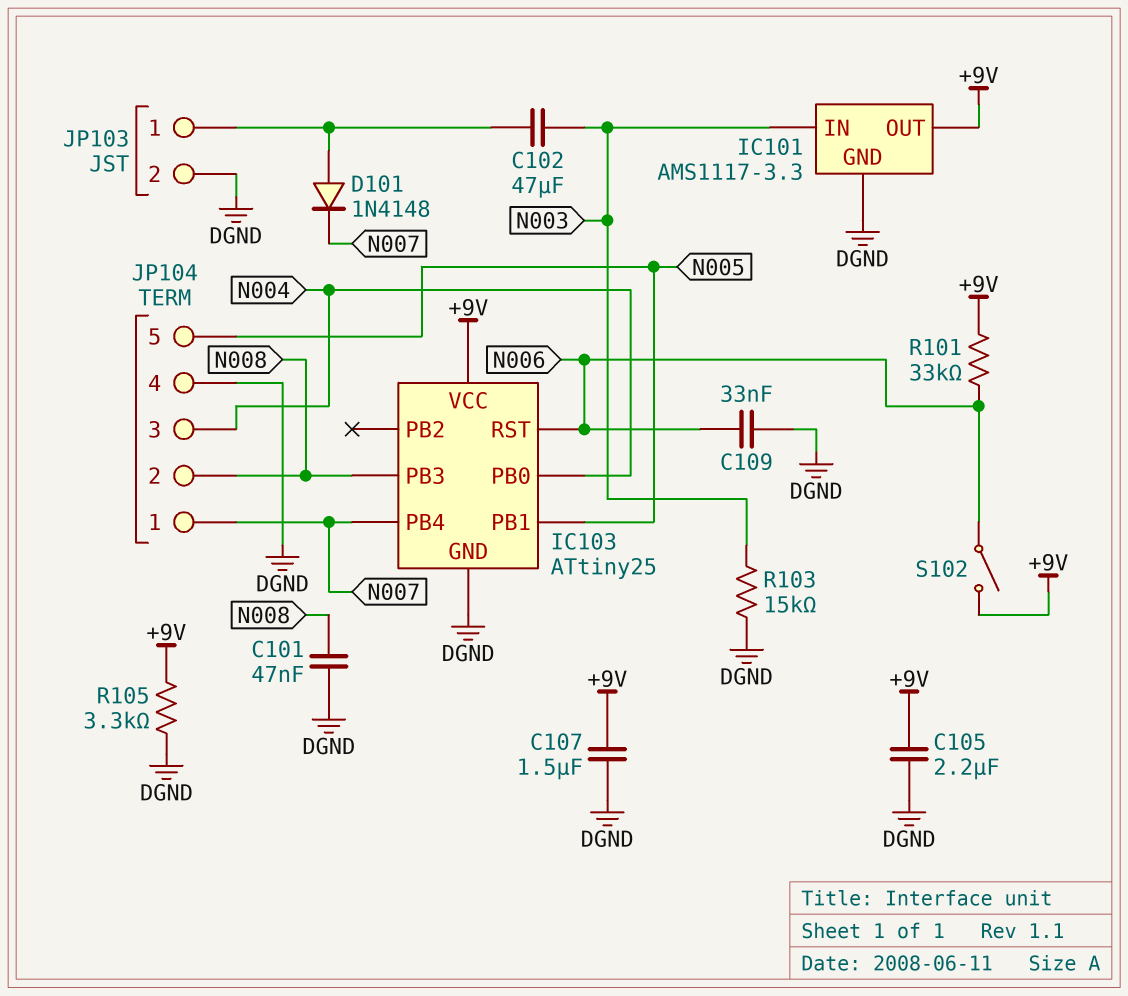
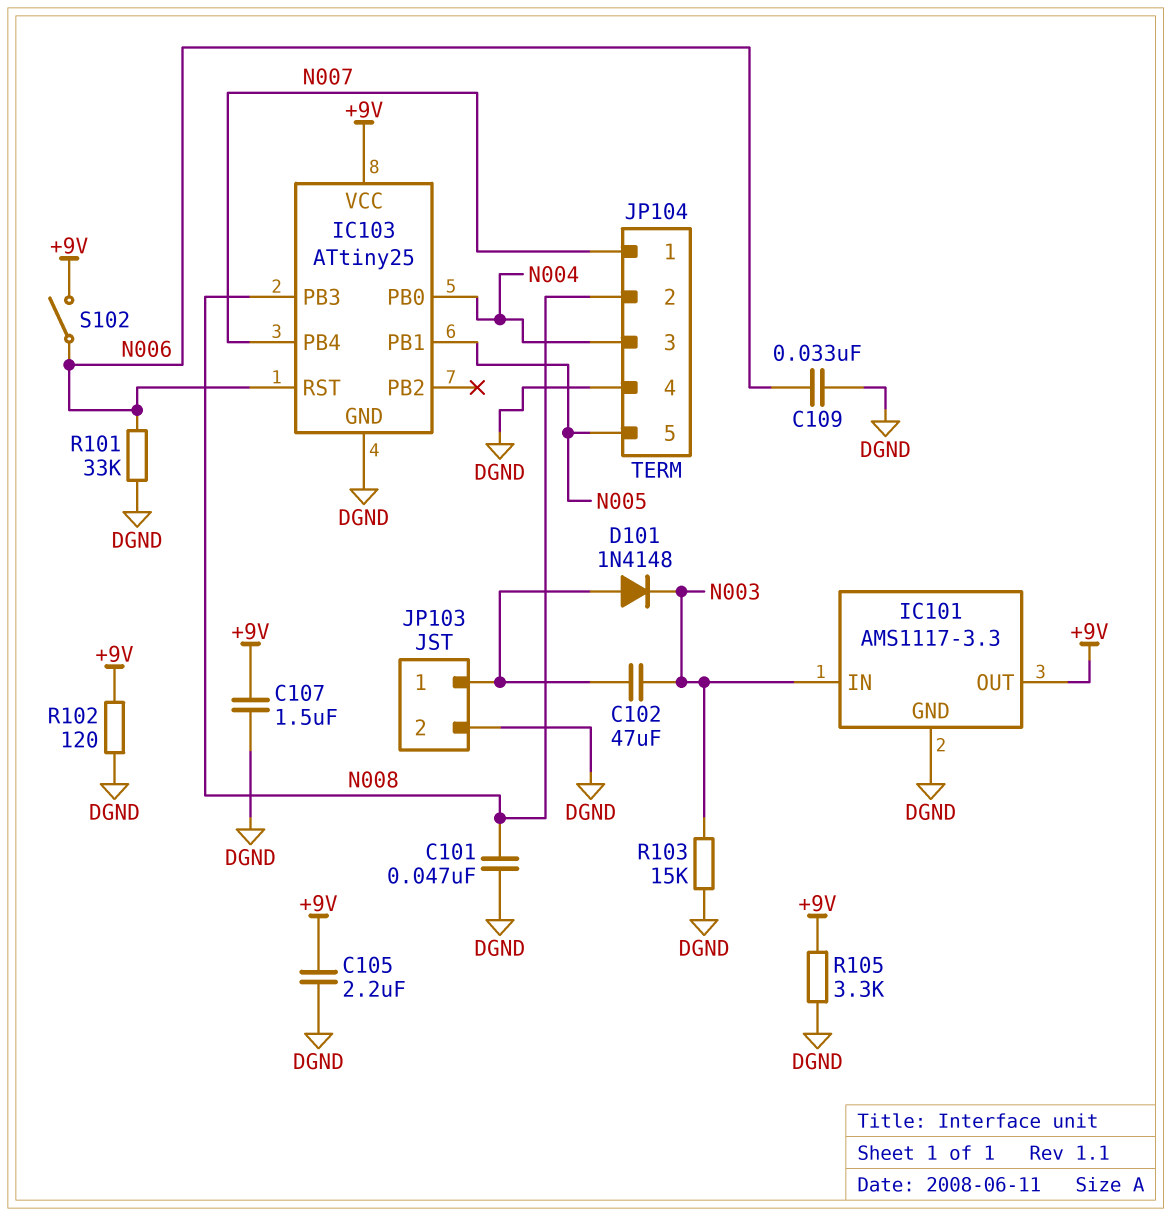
D101: diode 1N4148 (A JP103/1, K N007) -> diode 1N4148 (A JP103/1, K N003)
R101: 33k (+9V, N006) -> 33k (DGND, N006)
R102: none -> 120 (+9V, DGND)

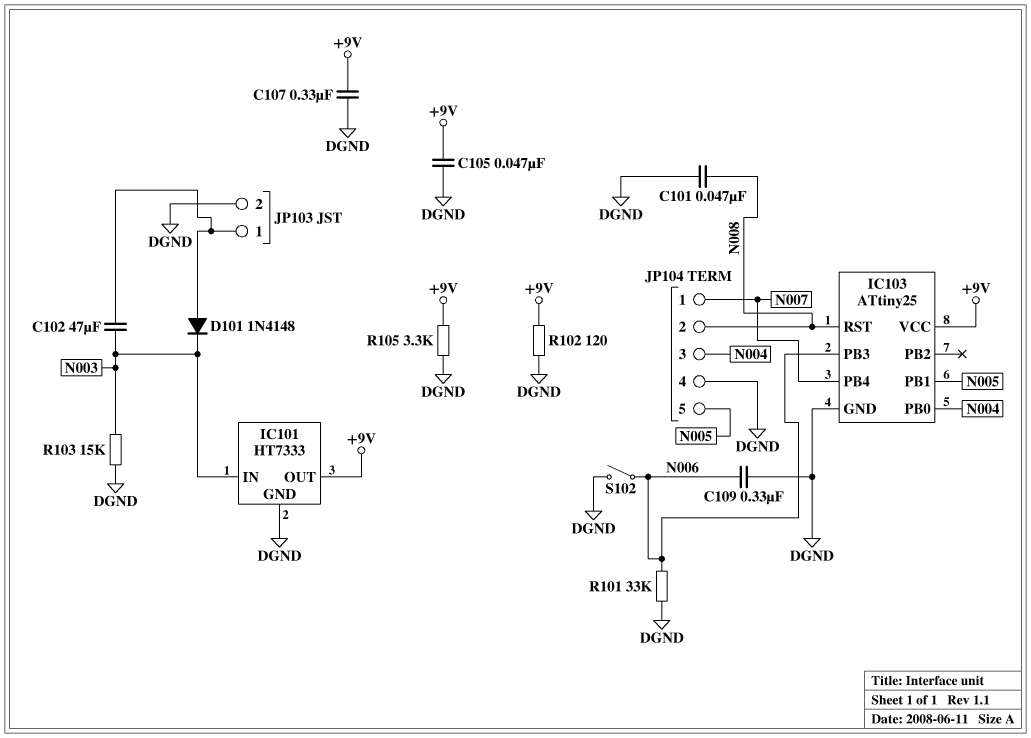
C105: 2.2uF (+9V, DGND) -> 47nF (+9V, DGND)
C107: 1.5uF (+9V, DGND) -> 330nF (+9V, DGND)
C109: 33nF (DGND, N006) -> 330nF (DGND, N006)
IC101: AMS1117-3.3 -> HT7333
IC103 pin PB3: N008 -> N006
IC103 pin RST: N006 -> N008
S102: switch (+9V, N006) -> switch (DGND, N006)

